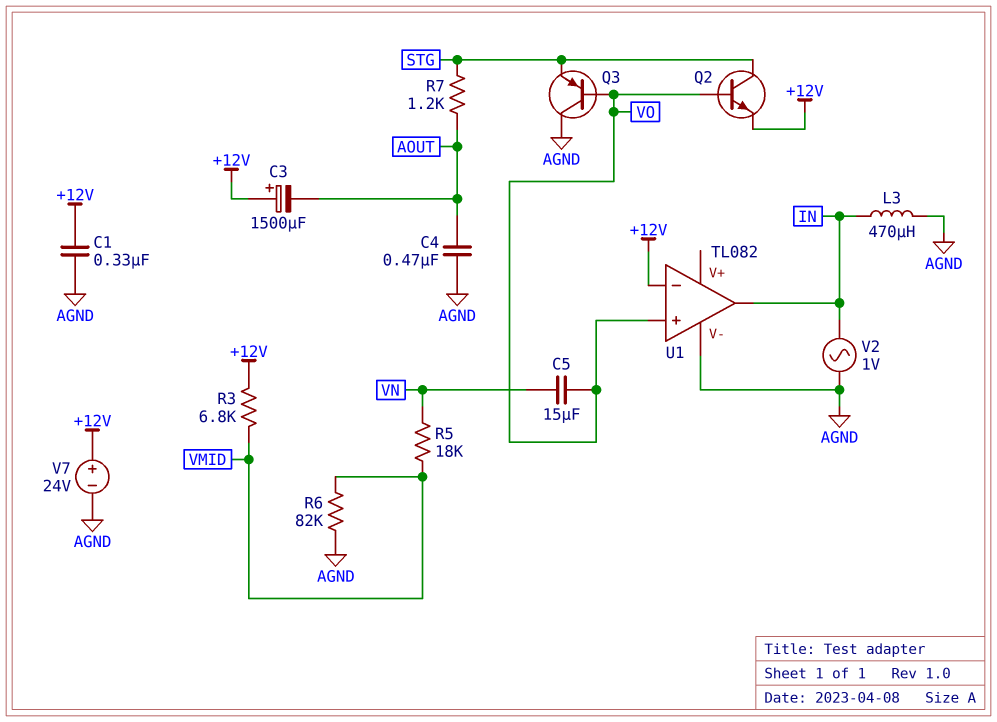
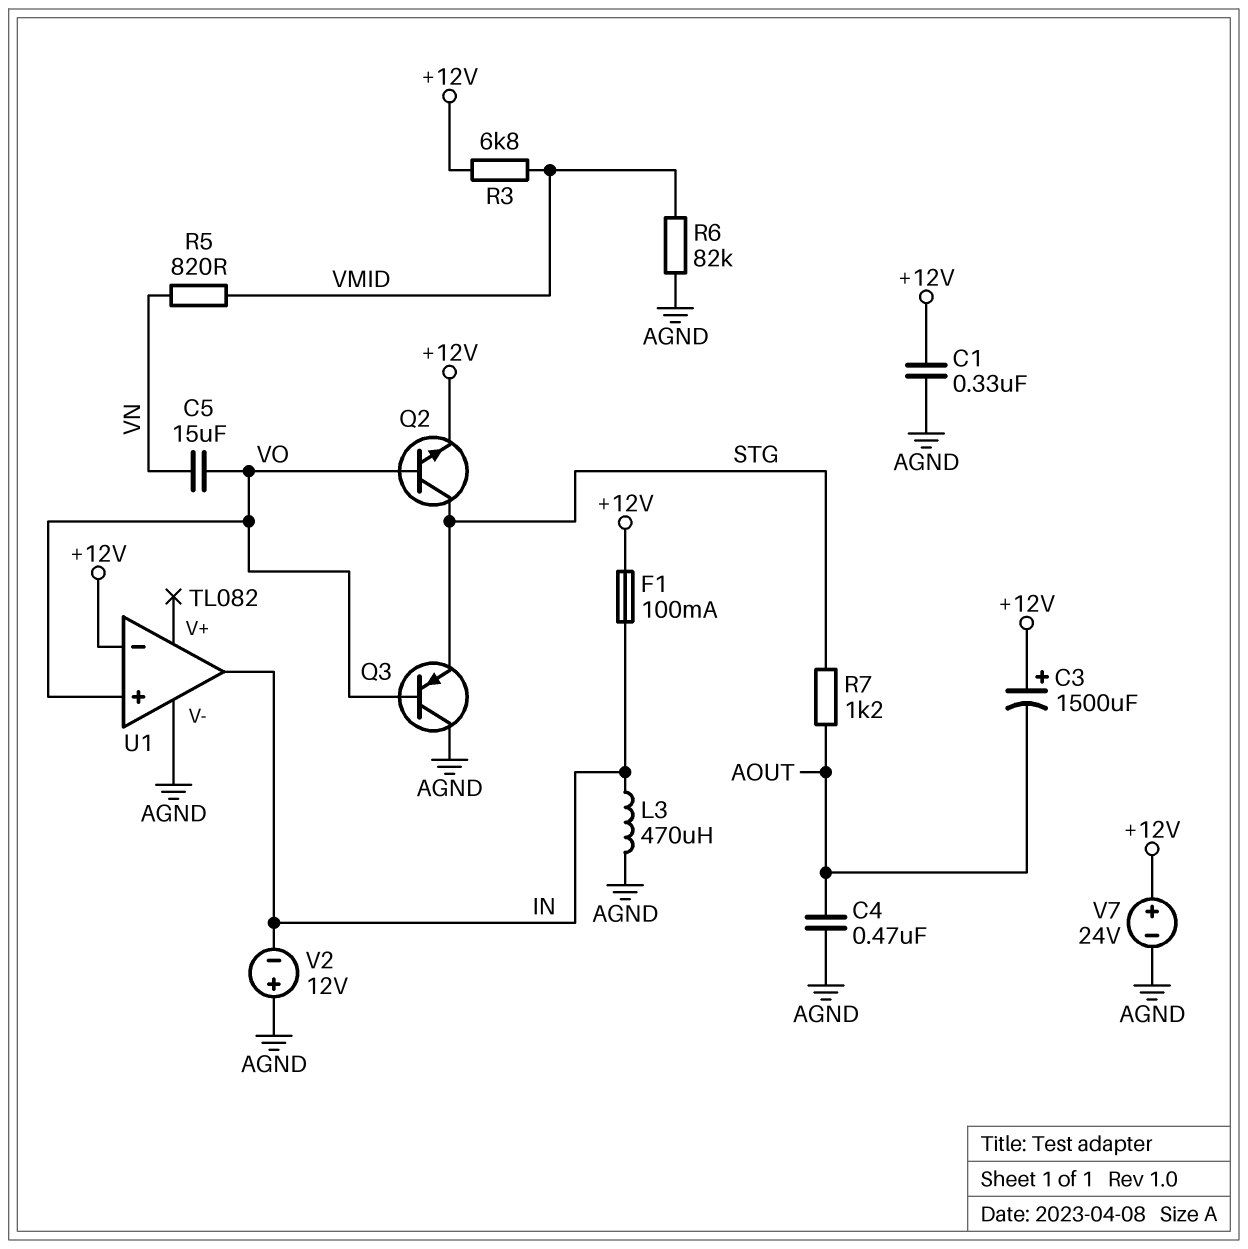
F1: none -> 100mA (+12V, IN)
R5: 18k (VMID, VN) -> 820 (VMID, VN)
V2: AC 1V (AGND, IN) -> 12V (plus AGND, minus IN)

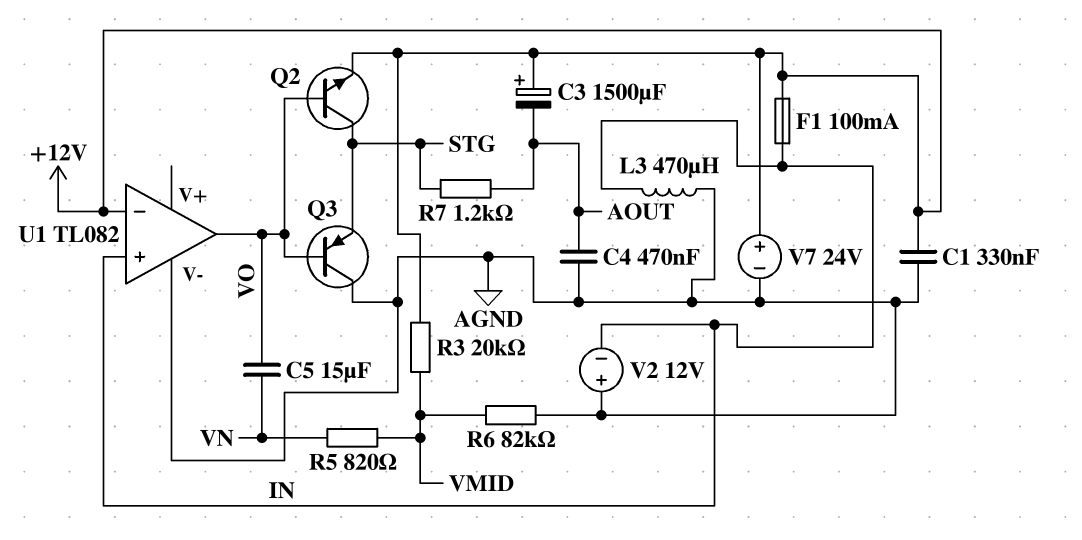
R3: 6.8k (+12V, VMID) -> 20k (+12V, VMID)
U1 pin in+: VO -> IN
U1 pin out: IN -> VO

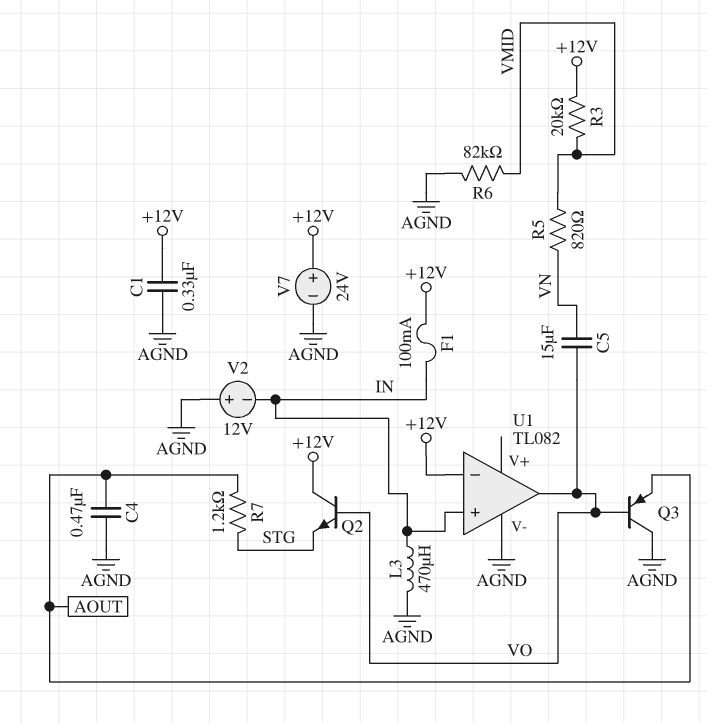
C3: 1500uF (plus +12V, minus AOUT) -> none
Q2: NPN (B VO, C STG, E +12V) -> NPN (B VO, C +12V, E STG)
Q3: PNP (B VO, C AGND, E STG) -> PNP (B VO, C AGND, E AOUT)

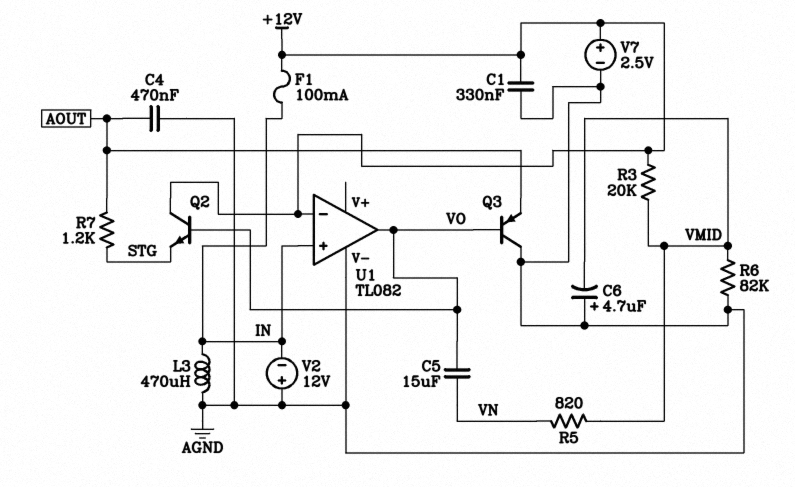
C6: none -> 4.7uF (plus AGND, minus VMID)
V7: 24V (plus +12V, minus AGND) -> 2.5V (plus +12V, minus AGND)

